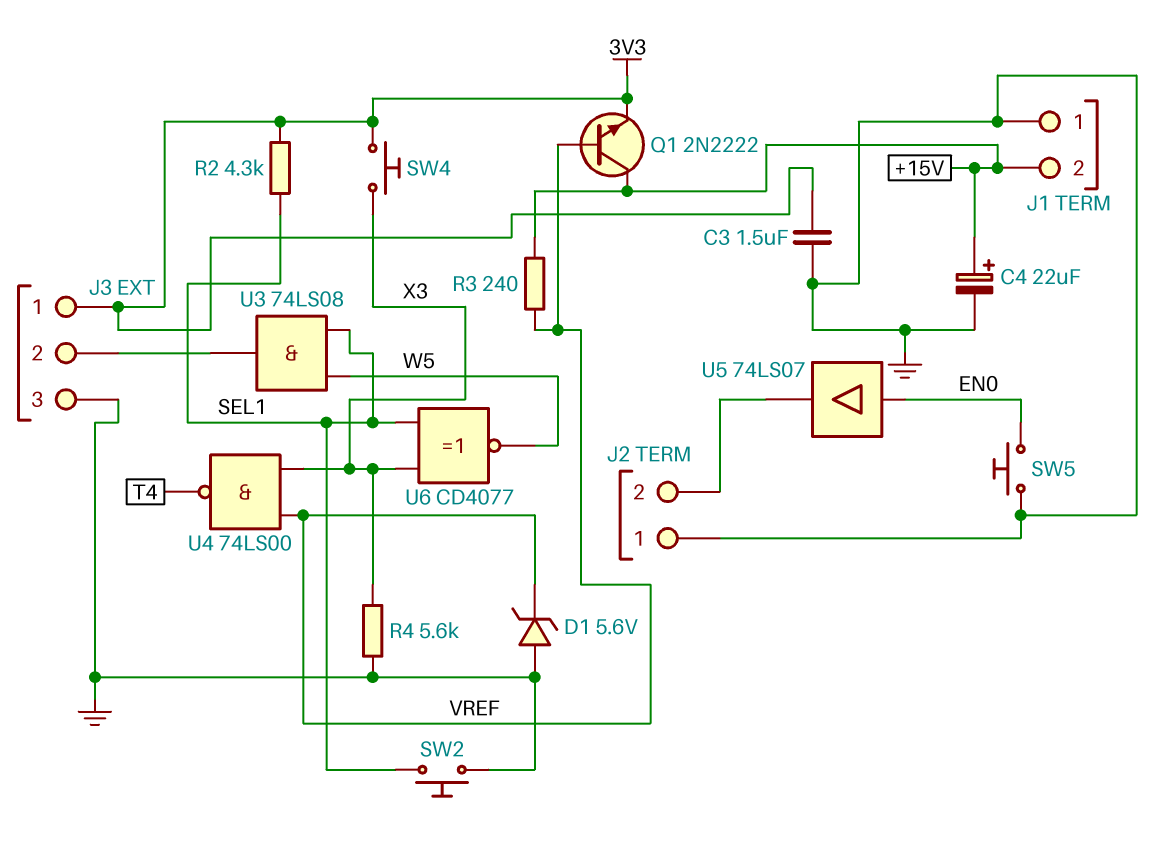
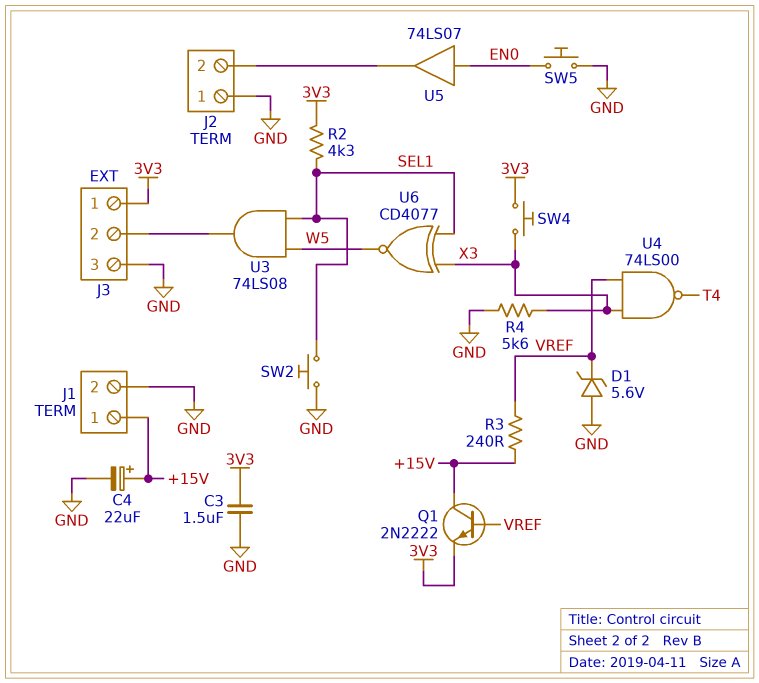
J1 pin 1: GND -> +15V
J1 pin 2: +15V -> GND

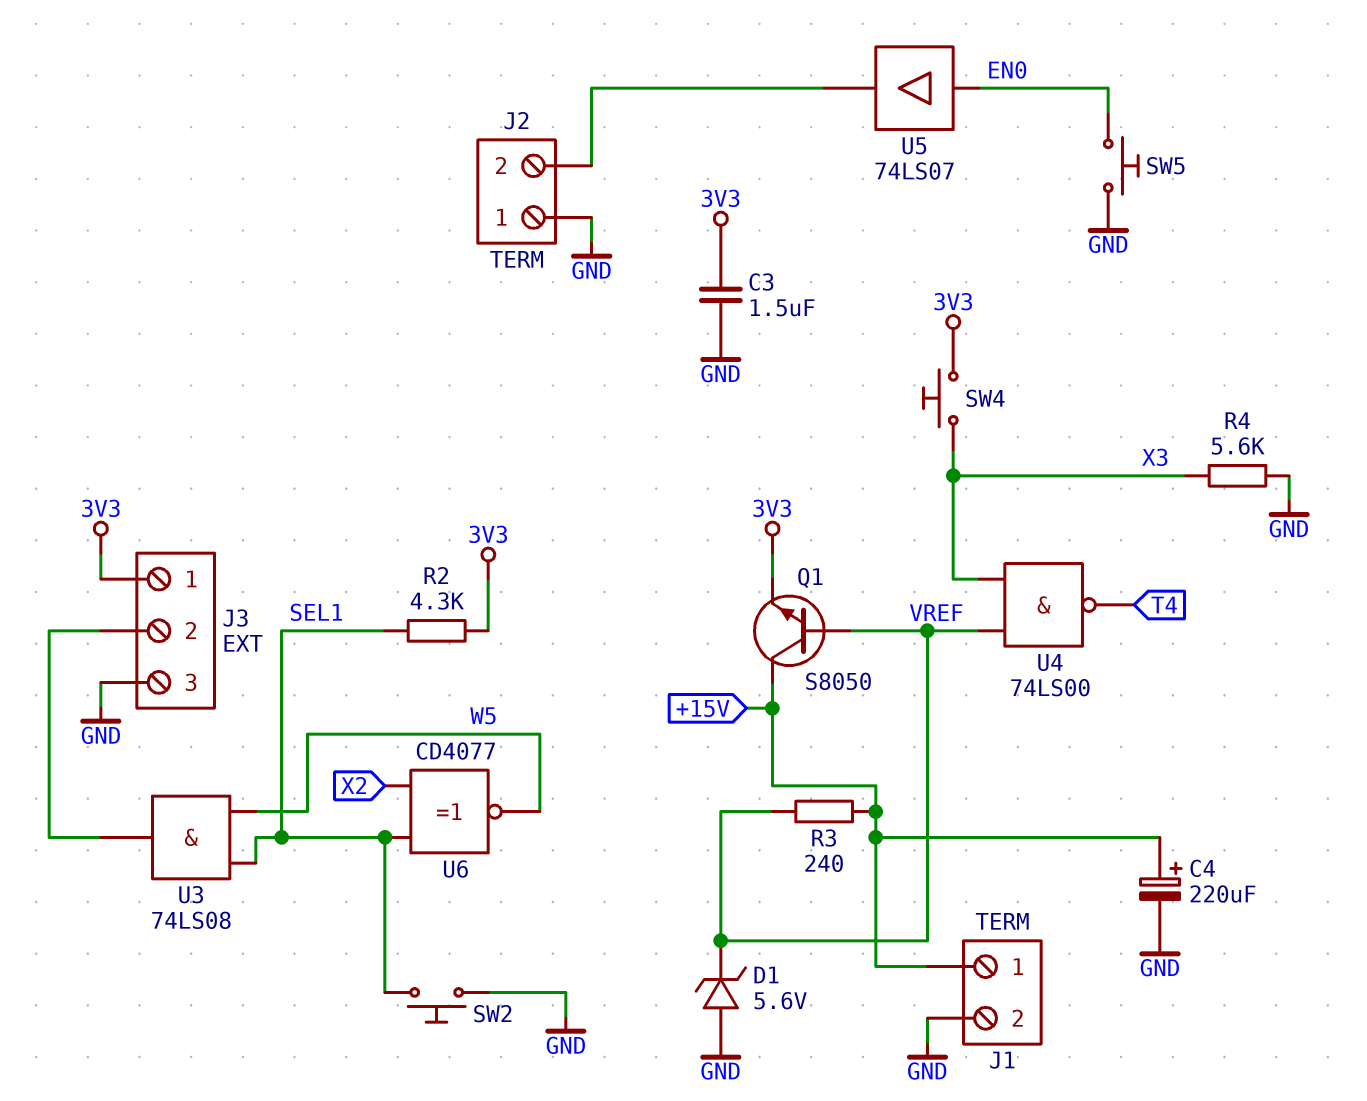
C4: 22uF (plus +15V, minus GND) -> 220uF (plus +15V, minus GND)
Q1: NPN 2N2222 (B VREF, C +15V, E 3V3) -> NPN S8050 (B VREF, C +15V, E 3V3)
U6: XNOR CD4077 (in SEL1, in X3, out W5) -> XNOR CD4077 (in SEL1, in X2, out W5)

